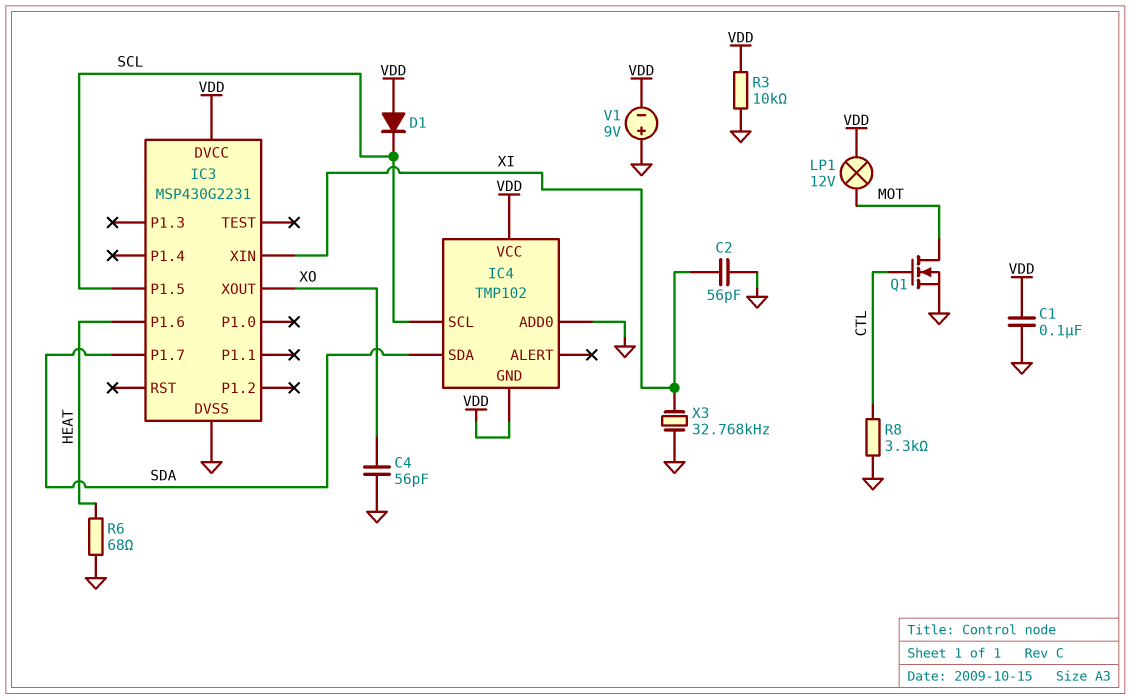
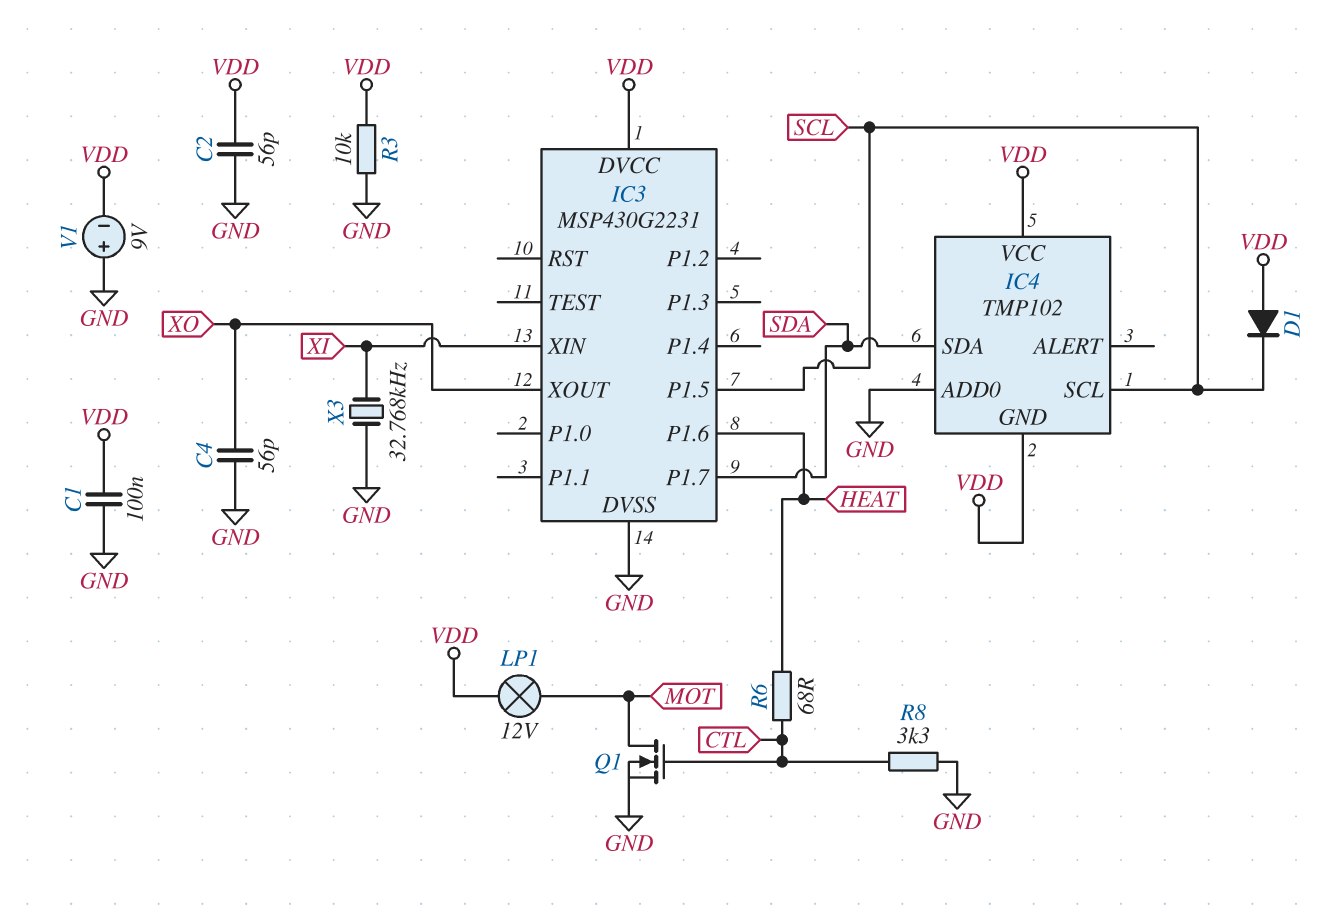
C2: 56pF (GND, XI) -> 56pF (GND, VDD)
R6: 68 (GND, HEAT) -> 68 (CTL, HEAT)

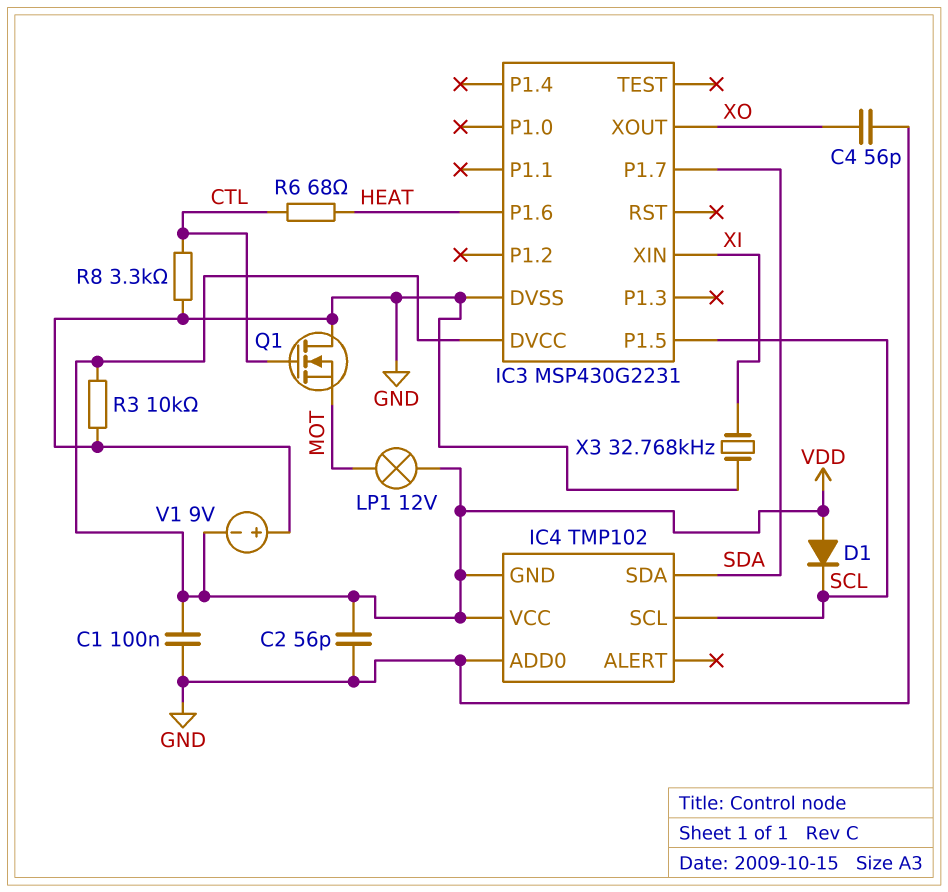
Q1: NMOS (G CTL, D MOT, S GND) -> NMOS (G CTL, D GND, S MOT)

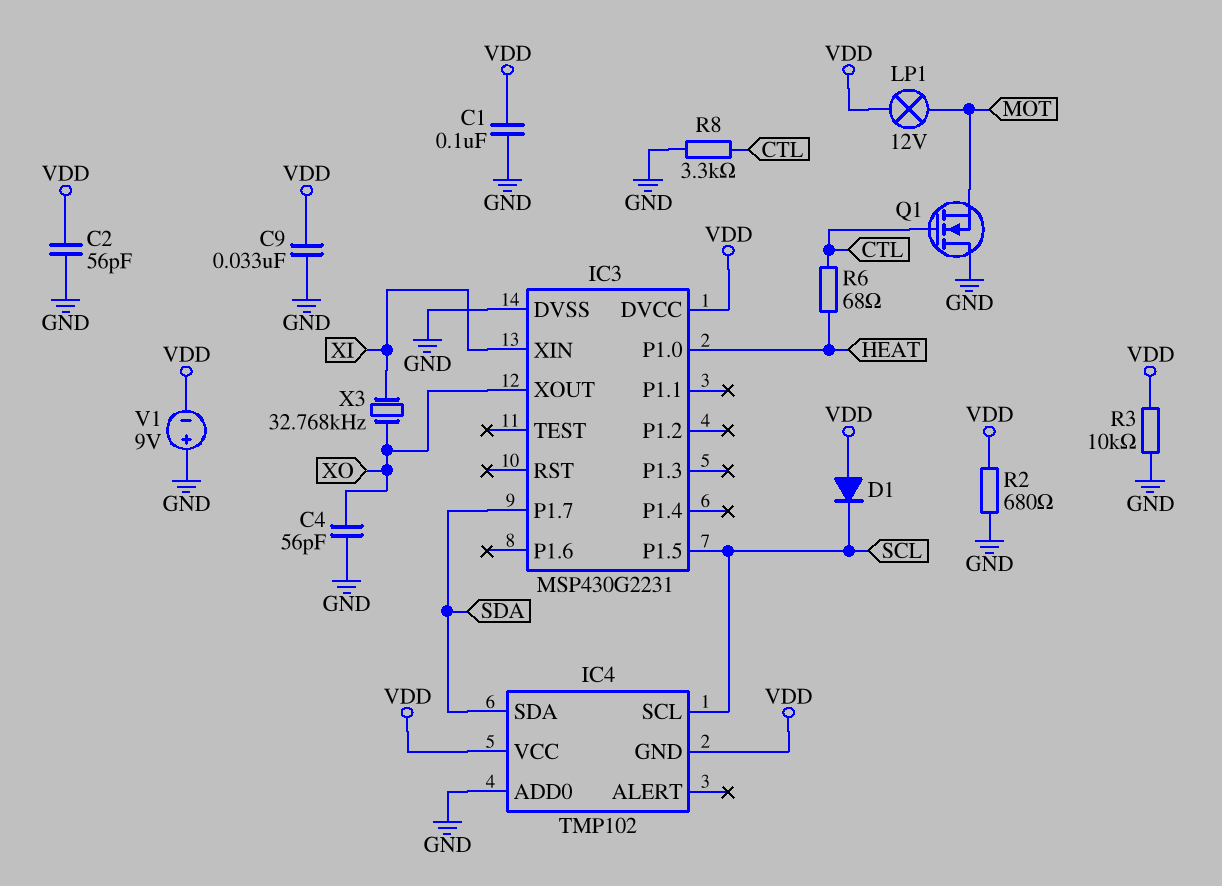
C9: none -> 33nF (GND, VDD)
IC3 pin P1.0: none -> HEAT
IC3 pin P1.6: HEAT -> none
R2: none -> 680 (GND, VDD)
X3: 32.768kHz (GND, XI) -> 32.768kHz (XI, XO)

